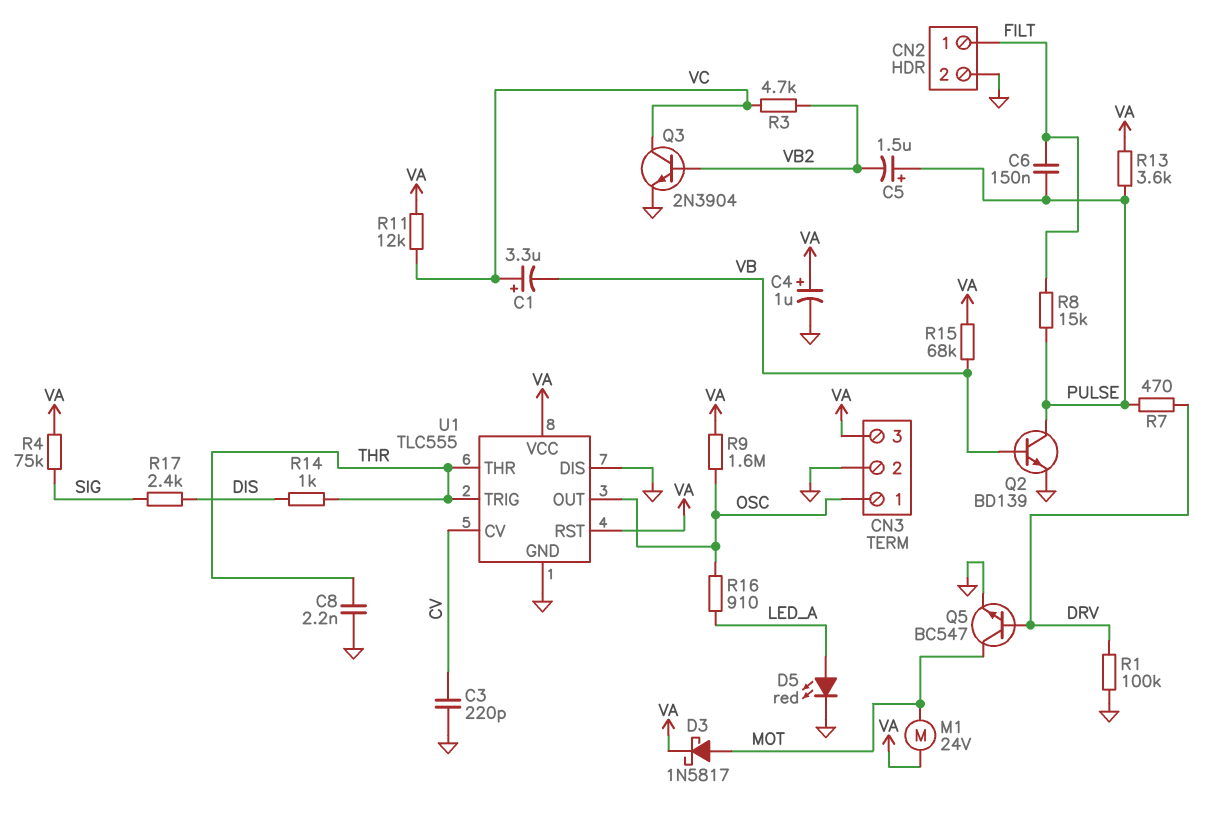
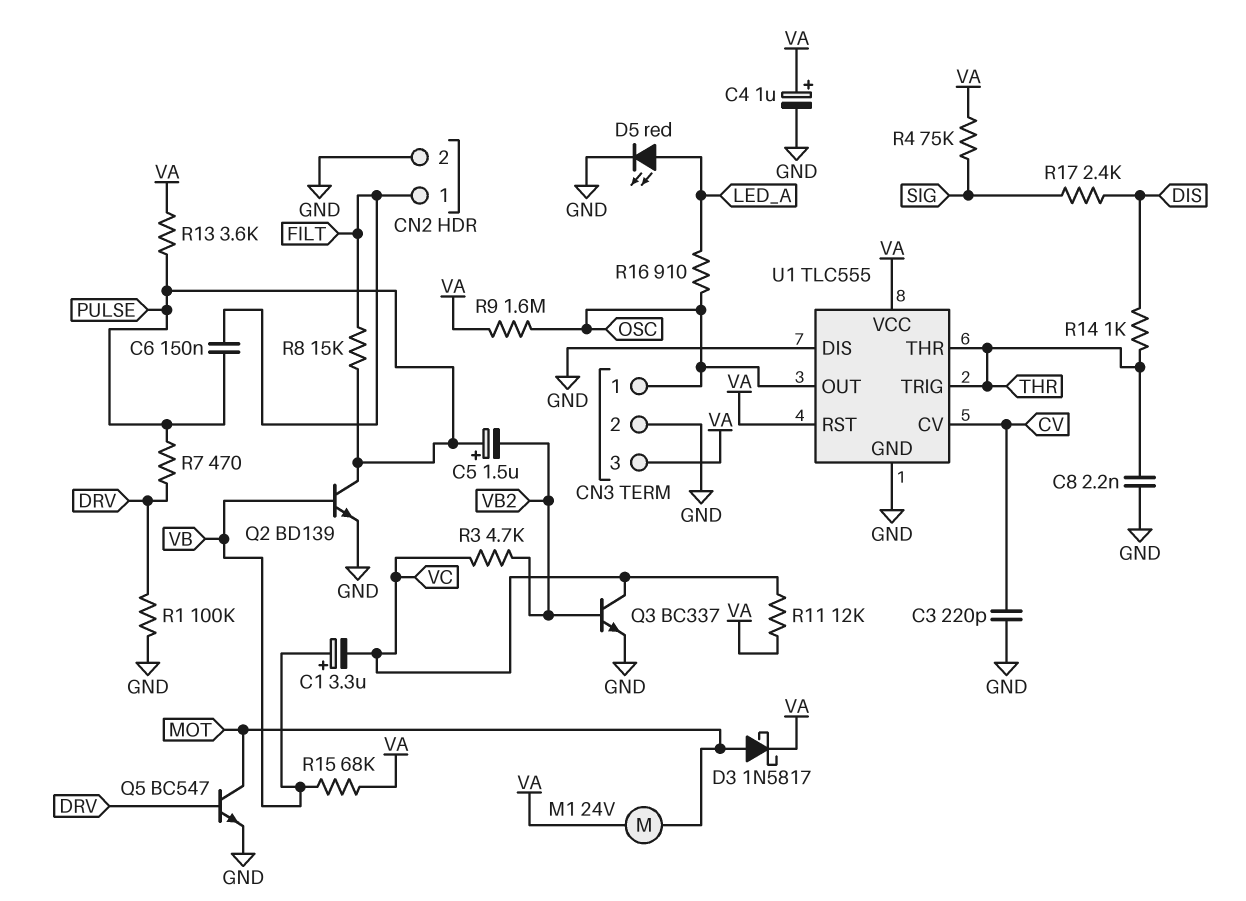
C1: 3.3uF (plus VC, minus VB) -> 3.3uF (plus VB, minus VC)
Q3: NPN 2N3904 (B VB2, C VC, E GND) -> NPN BC337 (B VB2, C VC, E GND)

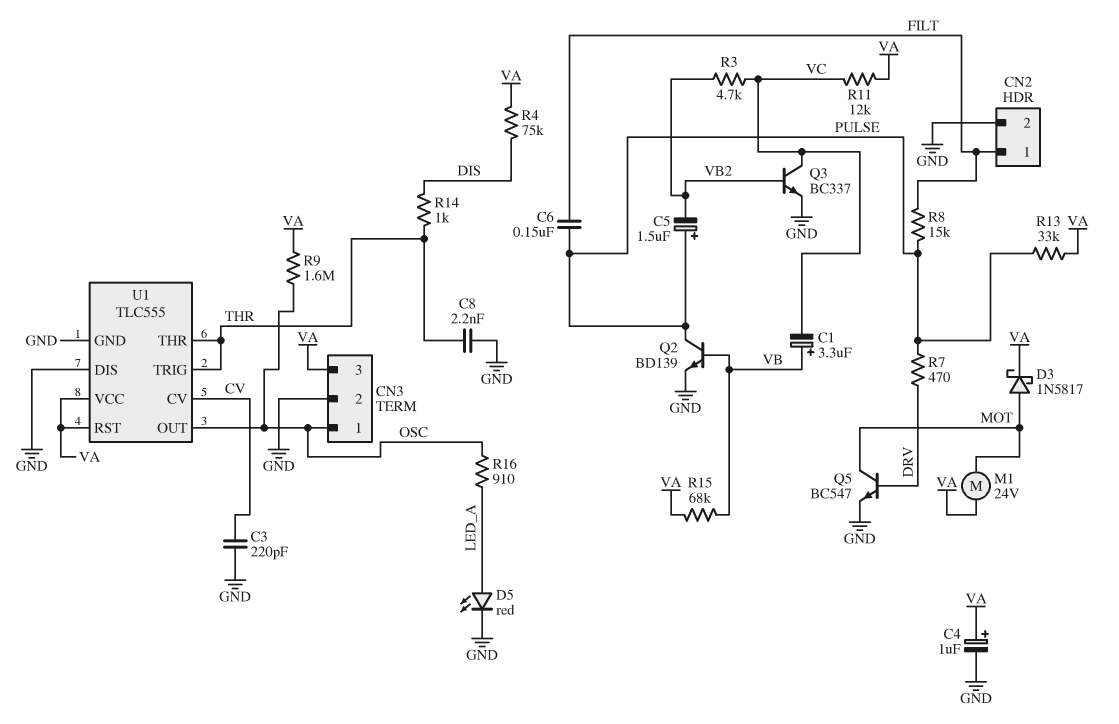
R1: 100k (DRV, GND) -> none
R4: 75k (SIG, VA) -> 75k (DIS, VA)
R13: 3.6k (PULSE, VA) -> 33k (PULSE, VA)
R17: 2.4k (DIS, SIG) -> none

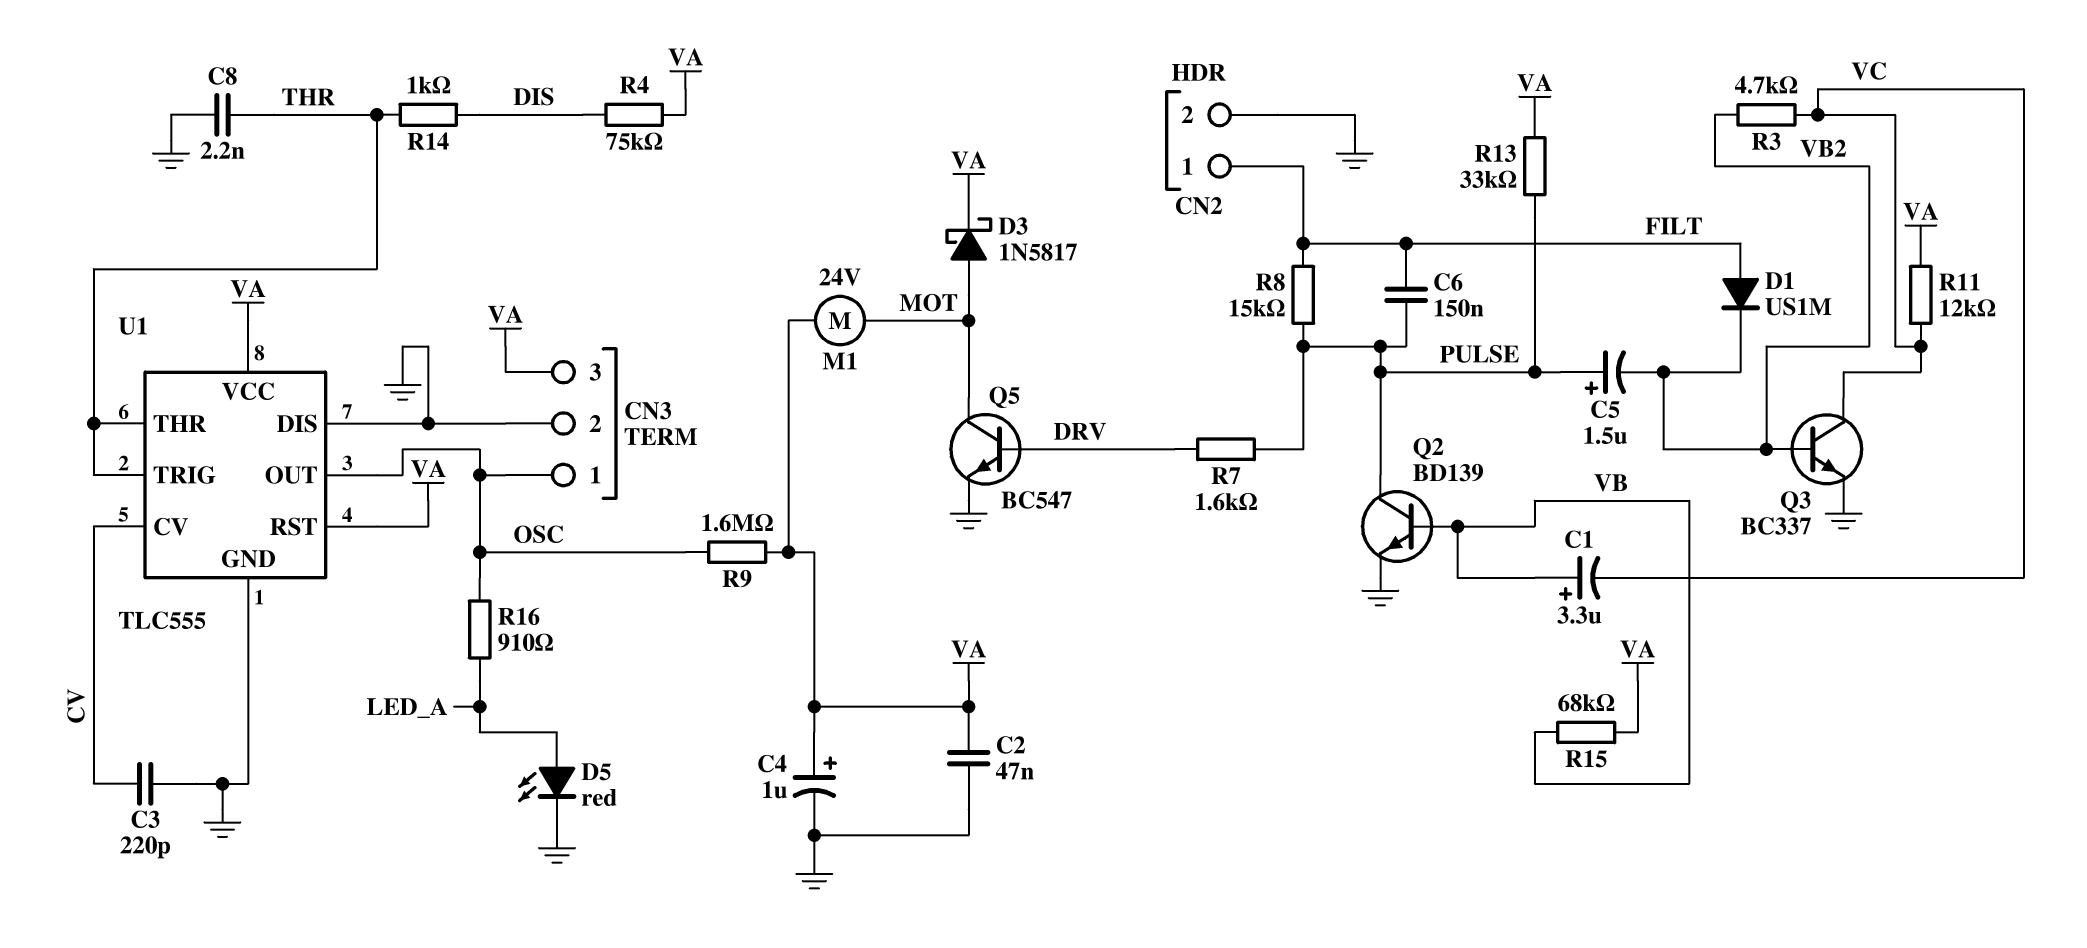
C2: none -> 47nF (GND, VA)
D1: none -> diode US1M (A FILT, K VB2)
R7: 470 (DRV, PULSE) -> 1.6k (DRV, PULSE)

